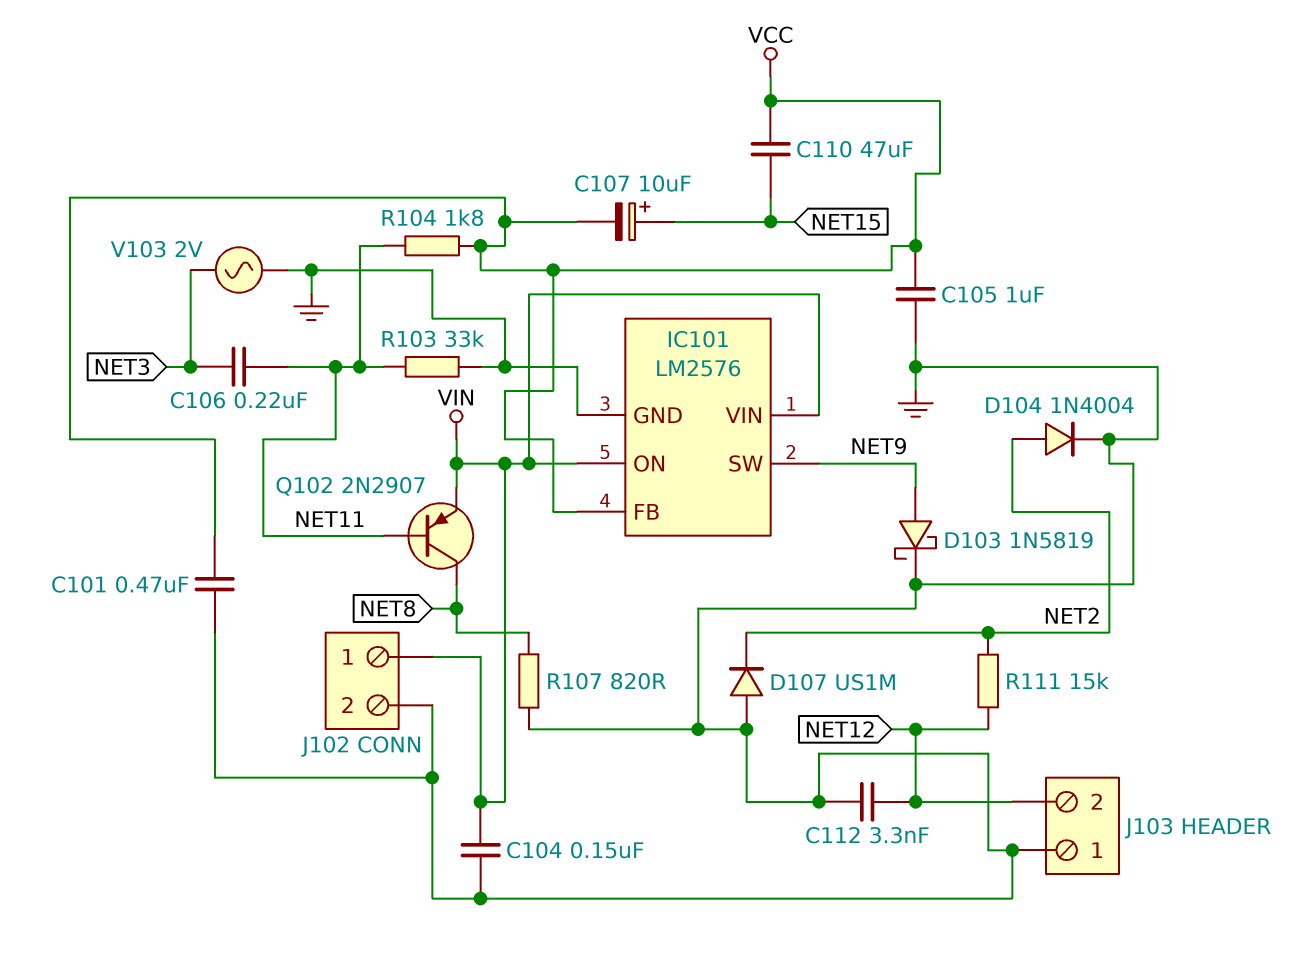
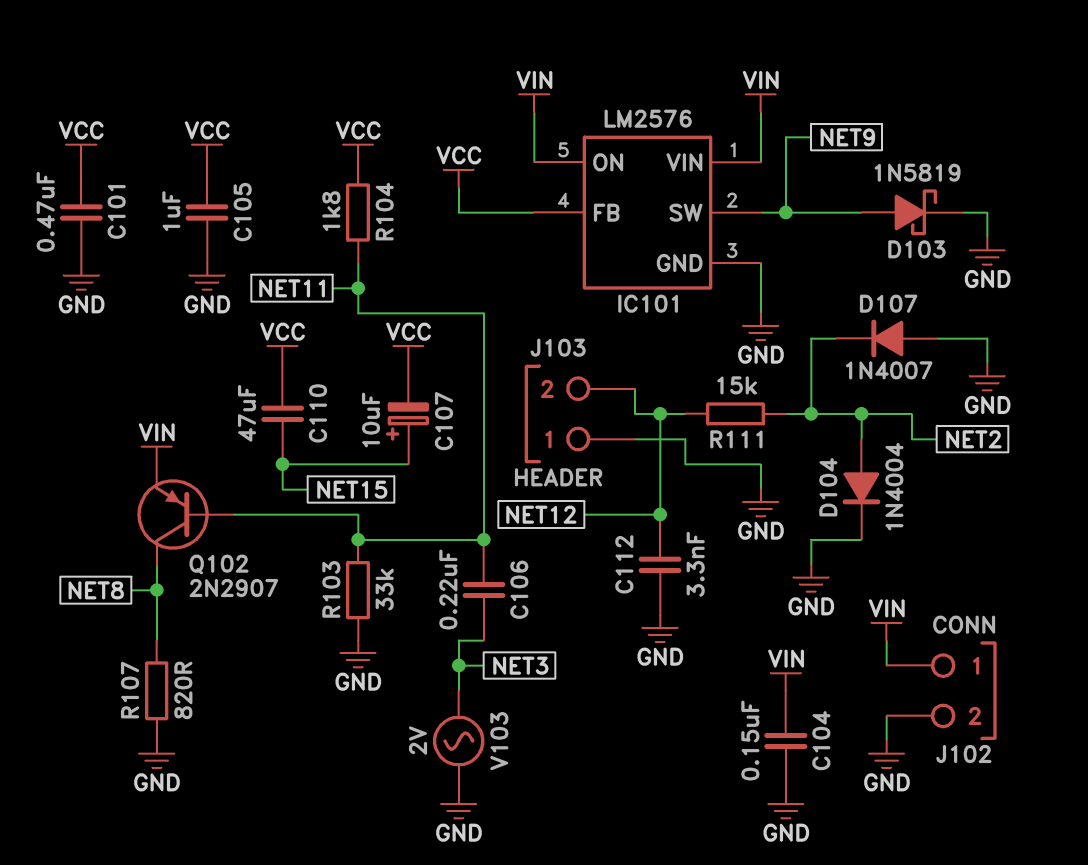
D107: diode US1M (A GND, K NET2) -> diode 1N4007 (A GND, K NET2)

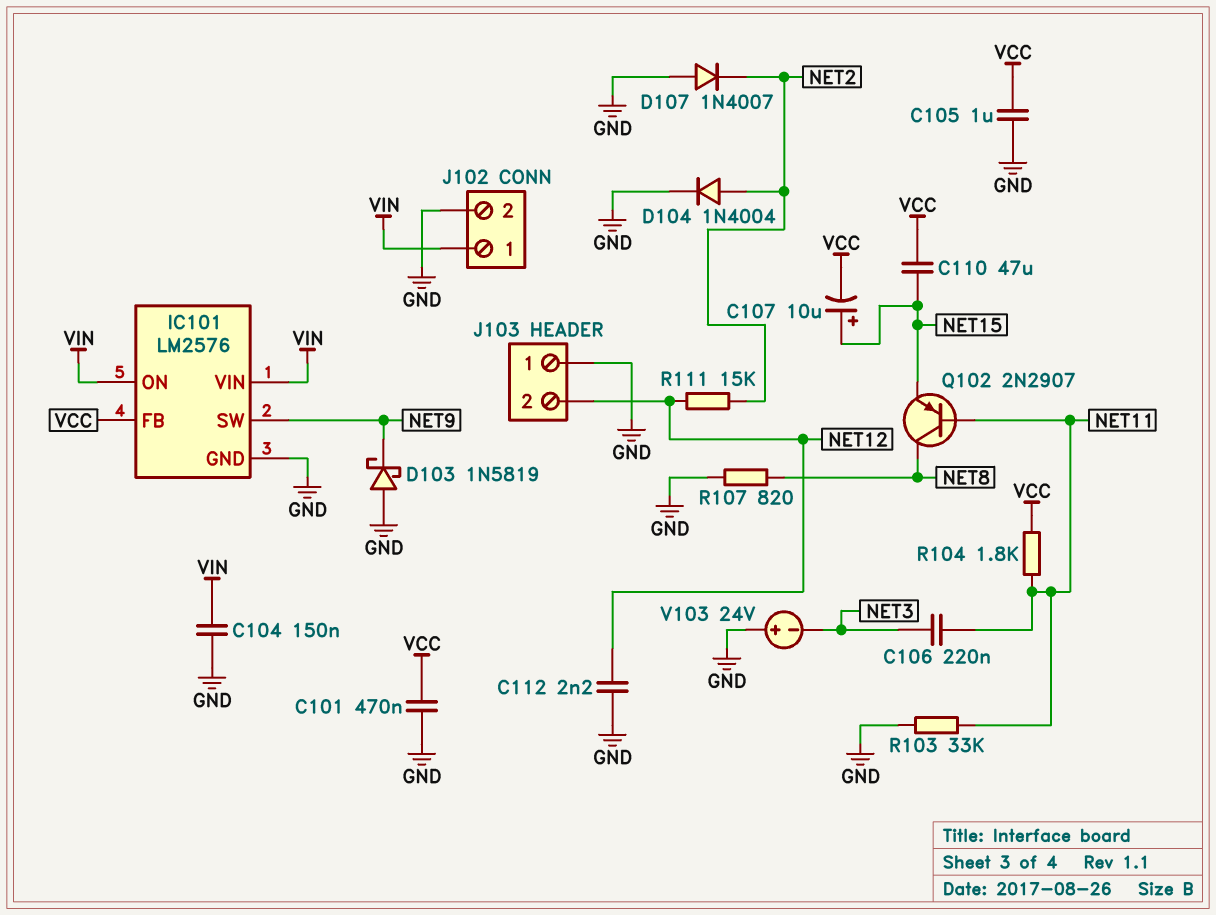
C112: 3.3nF (GND, NET12) -> 2.2nF (GND, NET12)
D103: schottky 1N5819 (A NET9, K GND) -> schottky 1N5819 (A GND, K NET9)
Q102: PNP 2N2907 (B NET11, C NET8, E VIN) -> PNP 2N2907 (B NET11, C NET8, E NET15)
V103: AC 2V (GND, NET3) -> 24V (plus GND, minus NET3)

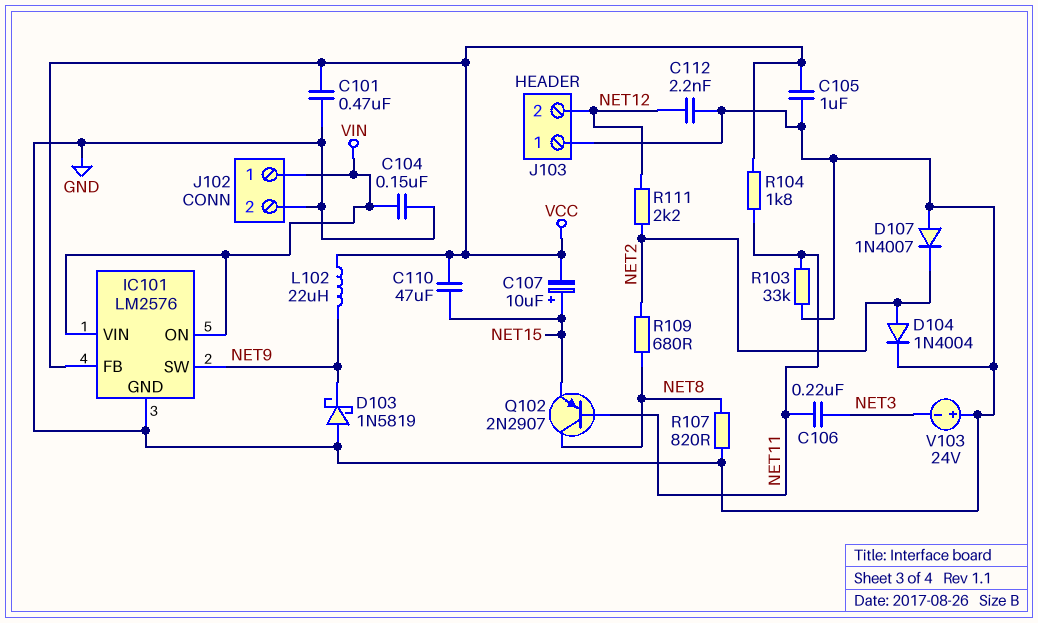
L102: none -> 22uH (NET9, VCC)
R109: none -> 680 (NET2, NET8)
R111: 15k (NET2, NET12) -> 2.2k (NET2, NET12)

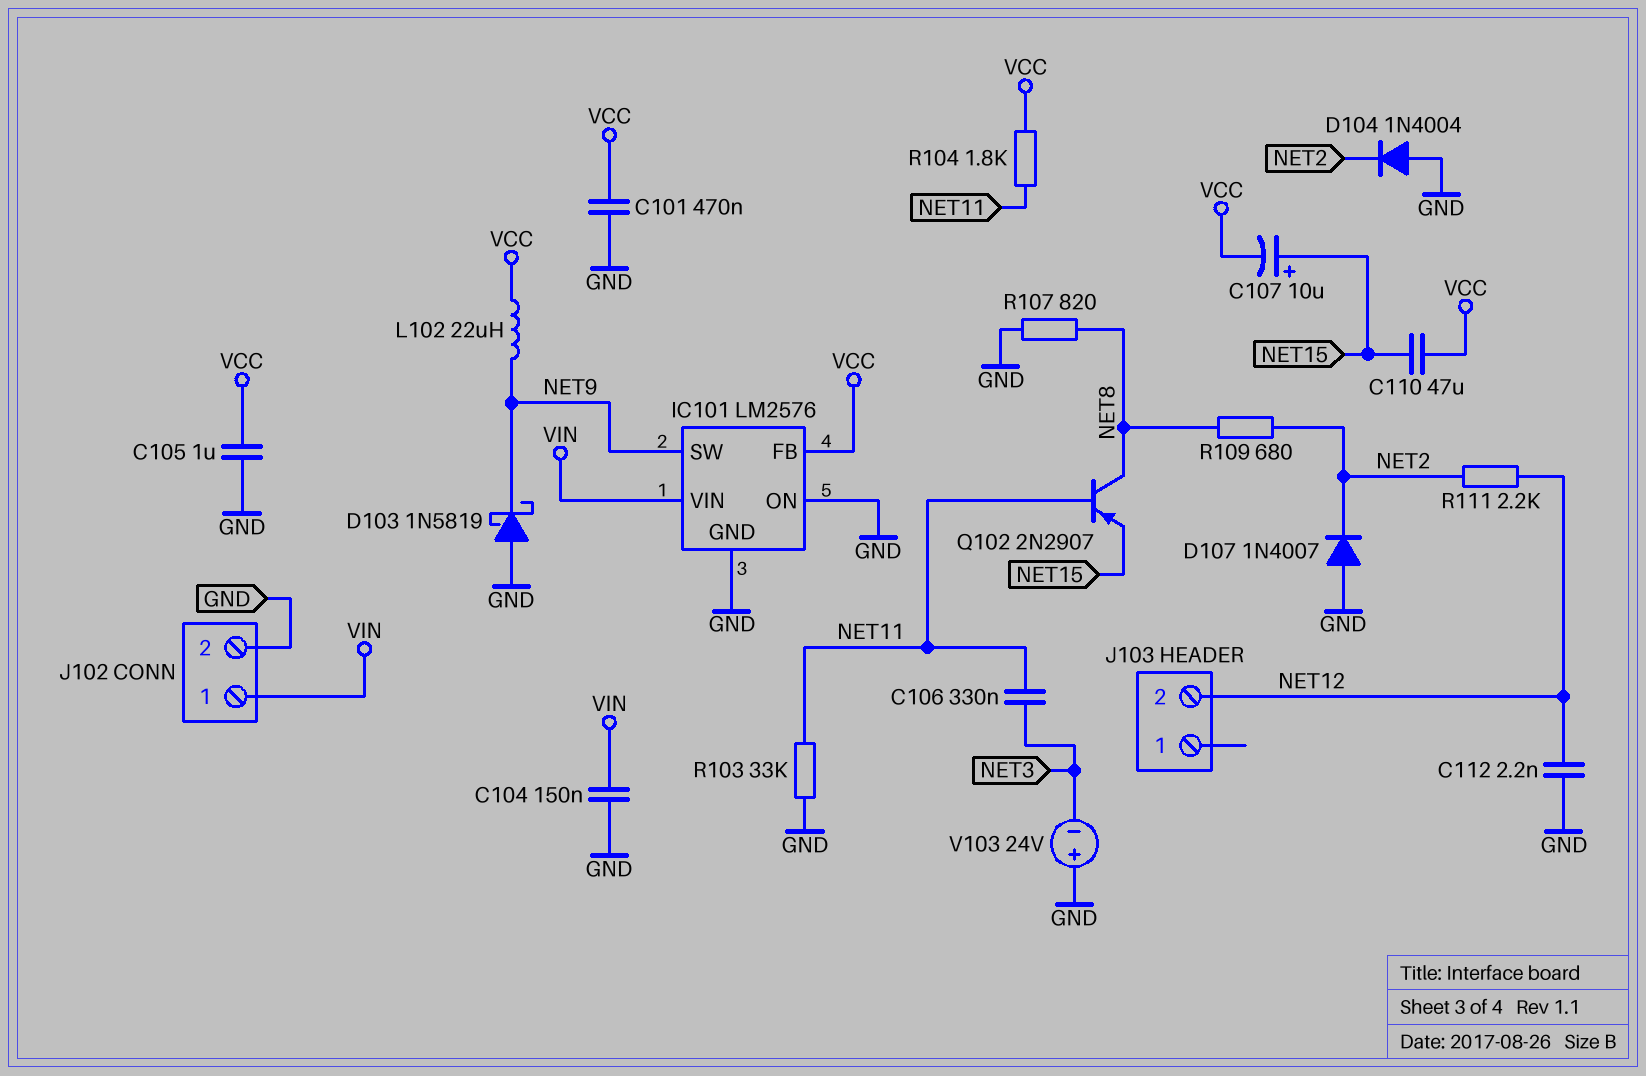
C106: 220nF (NET3, NET11) -> 330nF (NET3, NET11)
D104: diode 1N4004 (A NET2, K GND) -> diode 1N4004 (A GND, K NET2)
IC101 pin ON: VIN -> GND
J103 pin 1: GND -> none

